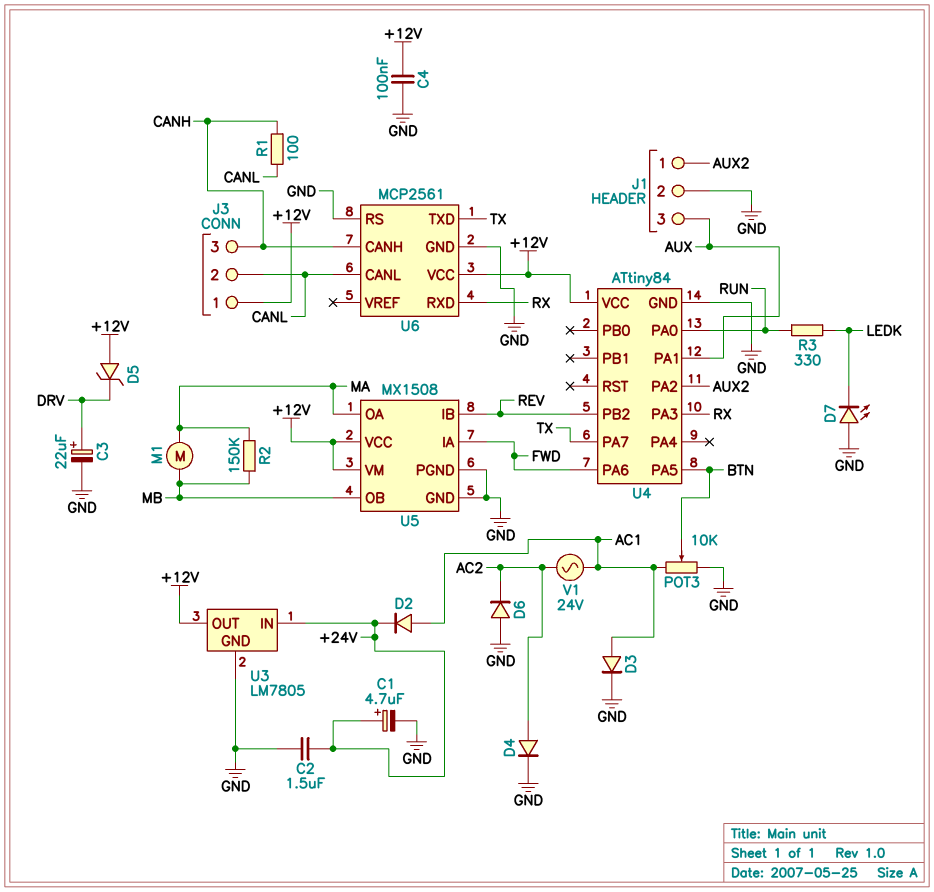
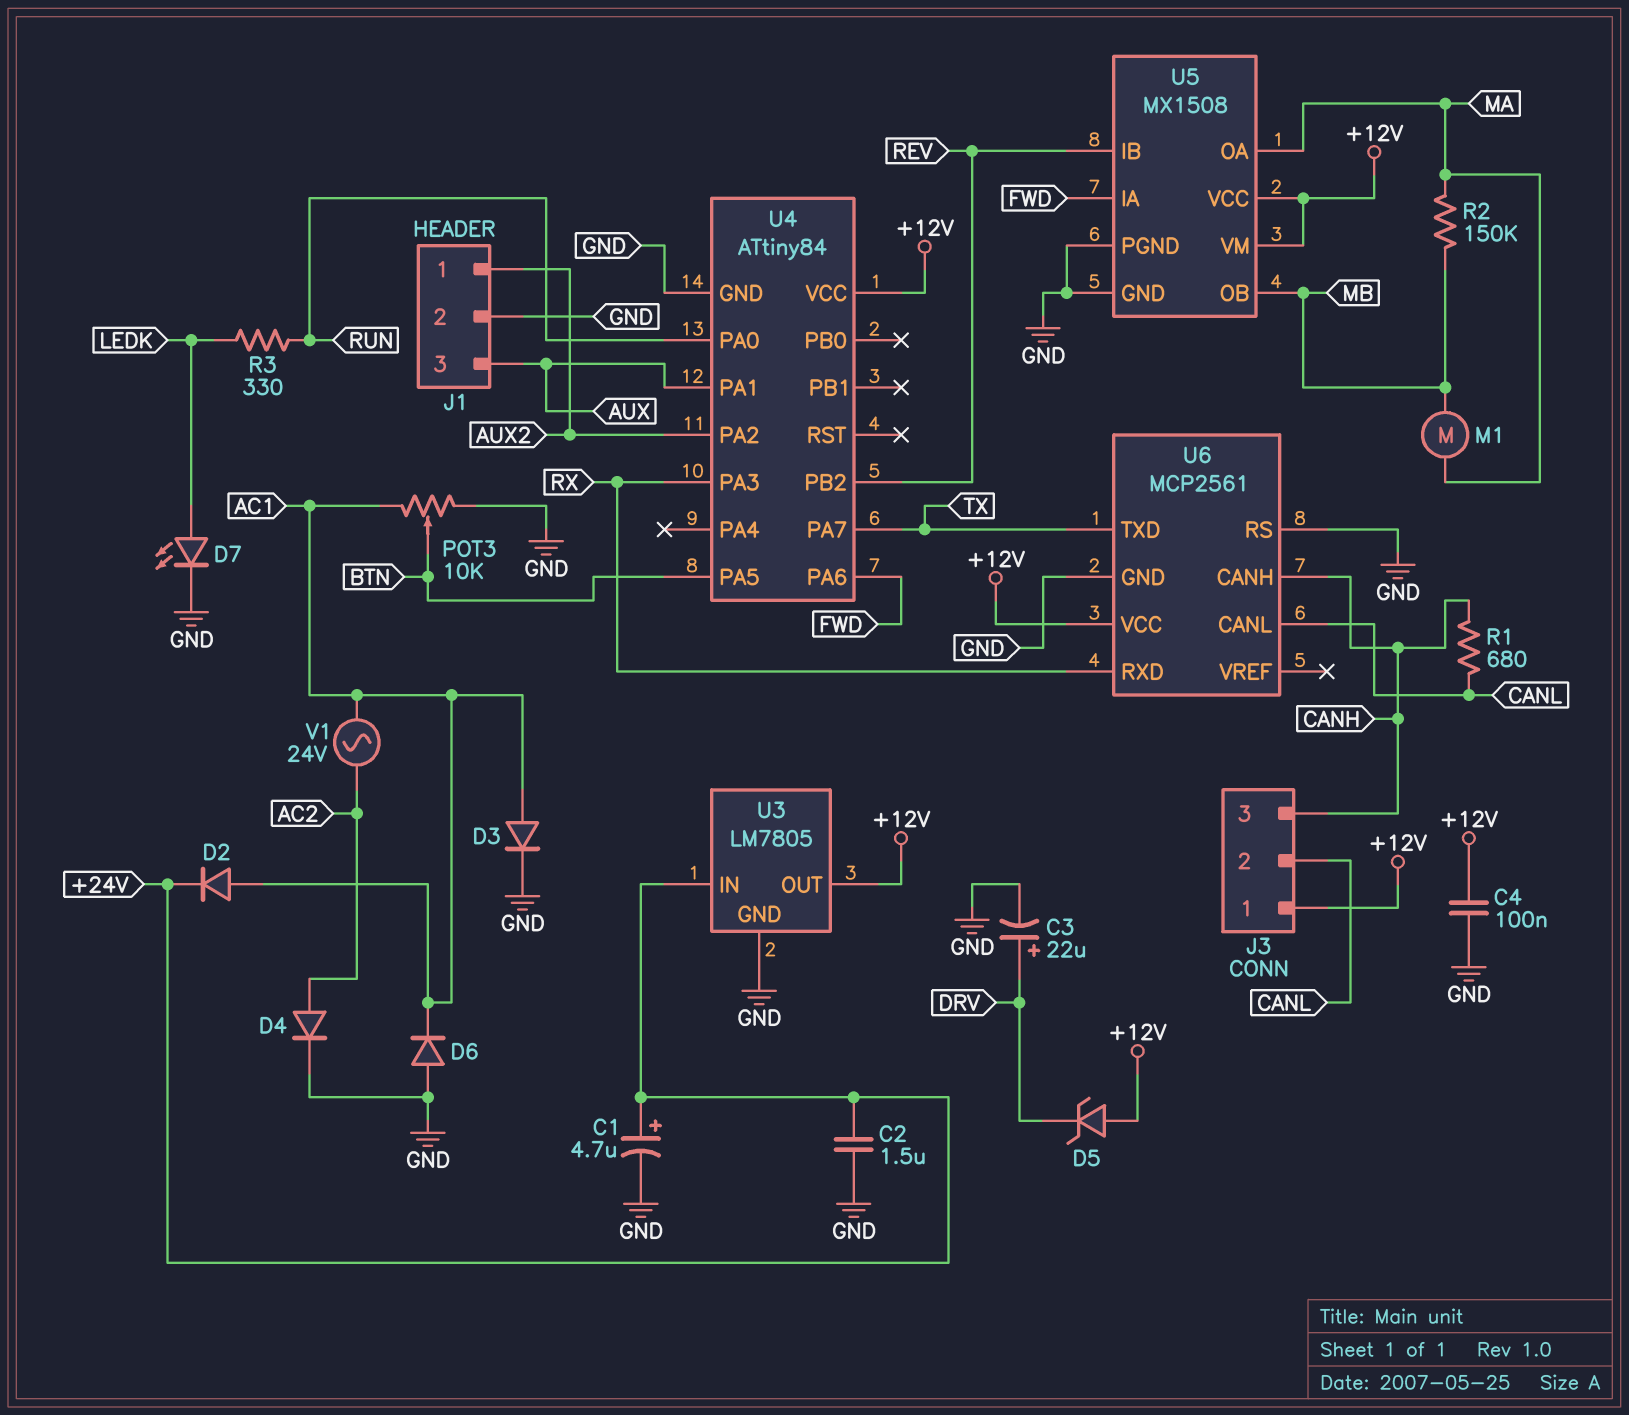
D6: diode (A GND, K AC2) -> diode (A GND, K AC1)
D7: LED (A GND, K LEDK) -> LED (A LEDK, K GND)
R1: 100 (CANH, CANL) -> 680 (CANH, CANL)

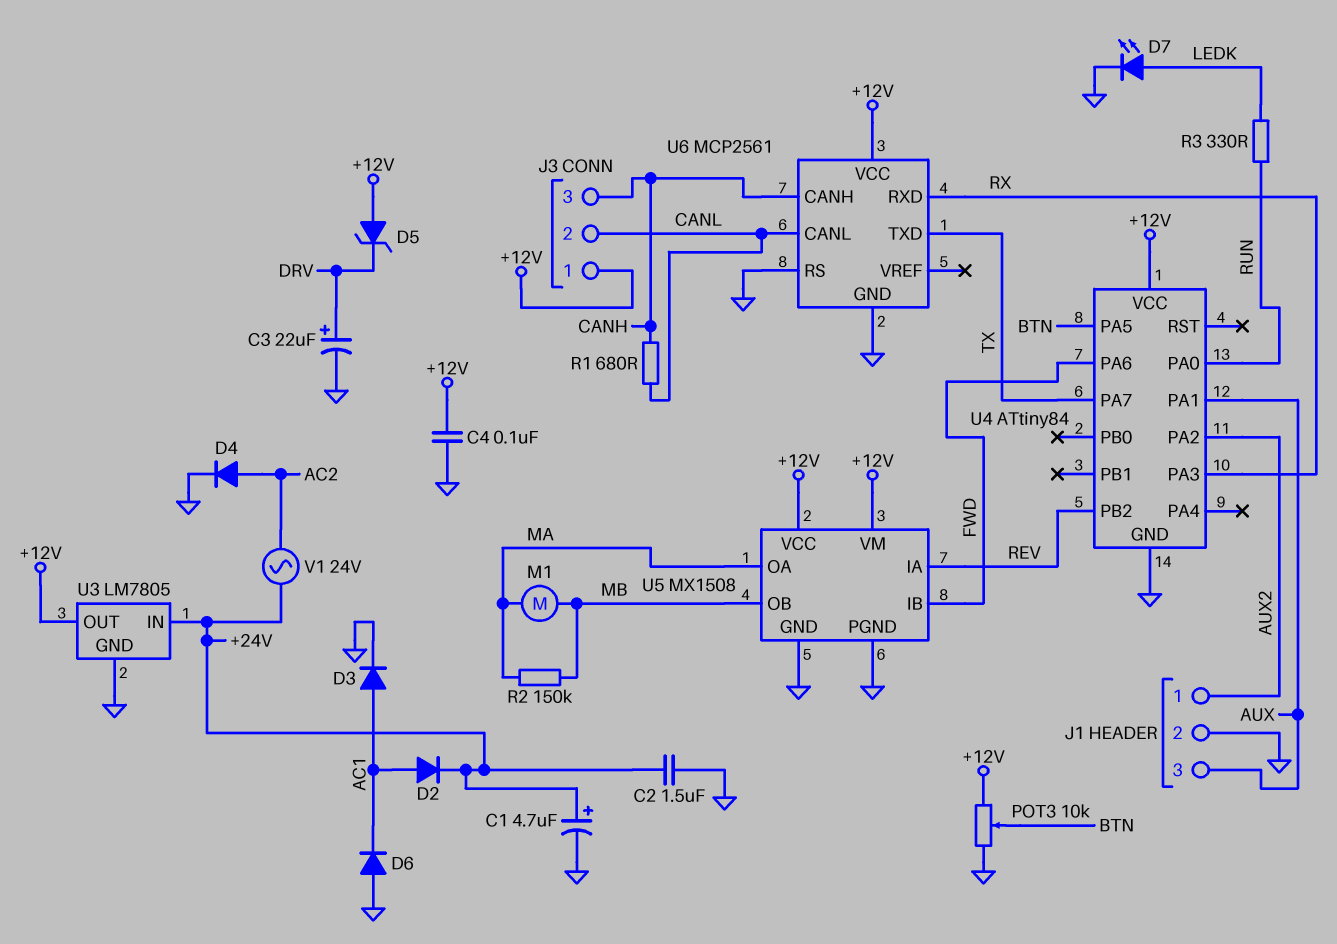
POT3: 10k (AC1, GND, wiper BTN) -> 10k (+12V, GND, wiper BTN)
U5 pin IA: FWD -> REV
U5 pin IB: REV -> FWD
V1: AC 24V (AC1, AC2) -> AC 24V (+24V, AC2)

